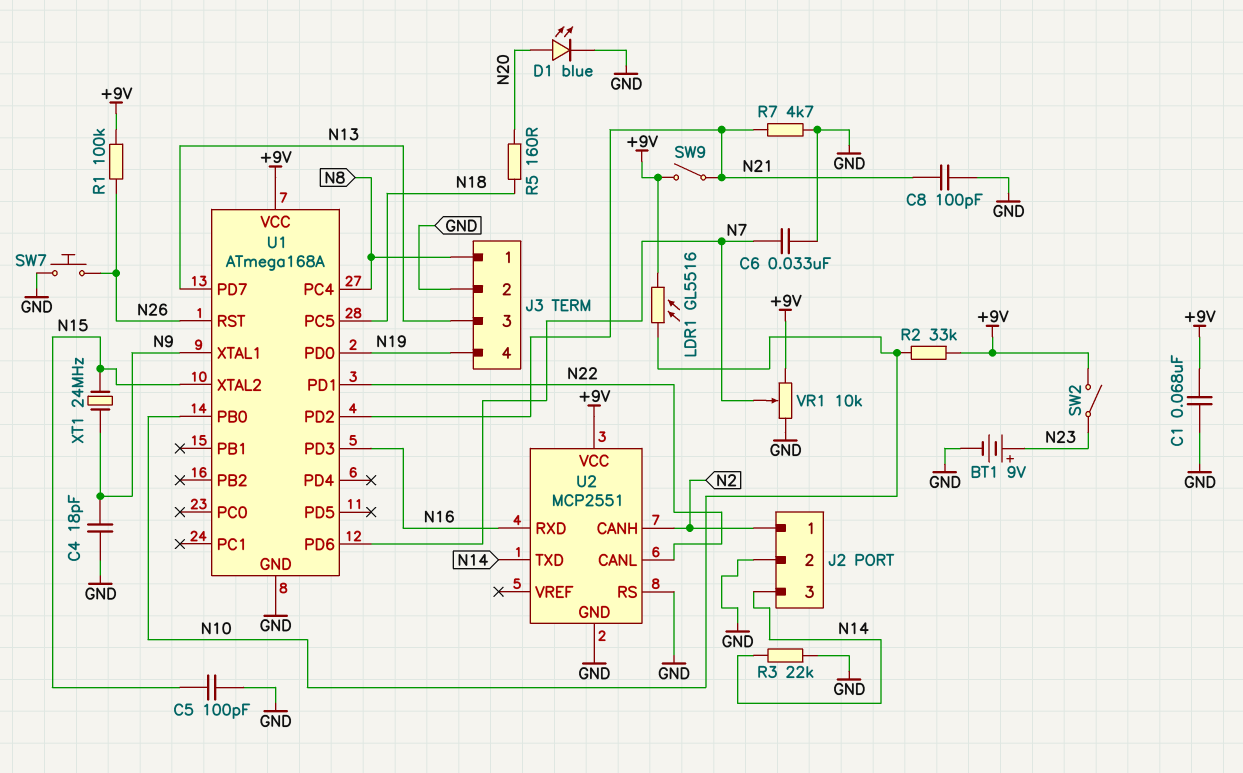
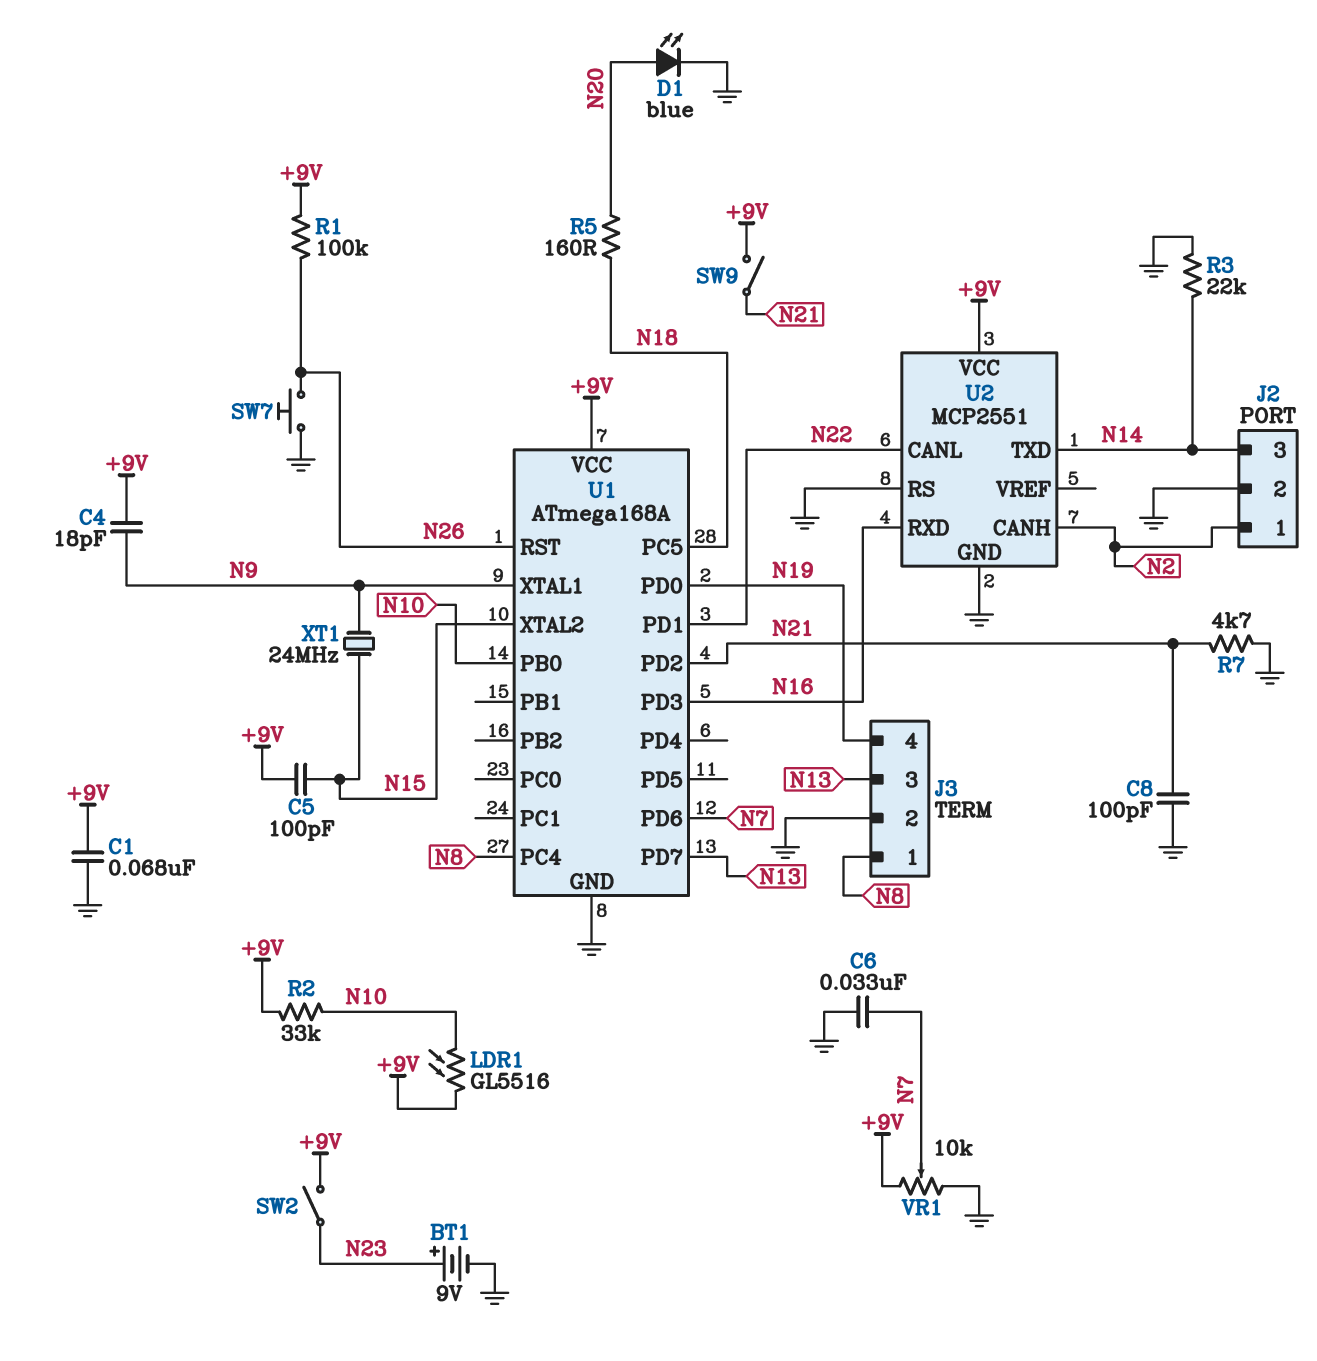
C4: 18pF (GND, N9) -> 18pF (+9V, N9)
C5: 100pF (GND, N15) -> 100pF (+9V, N15)

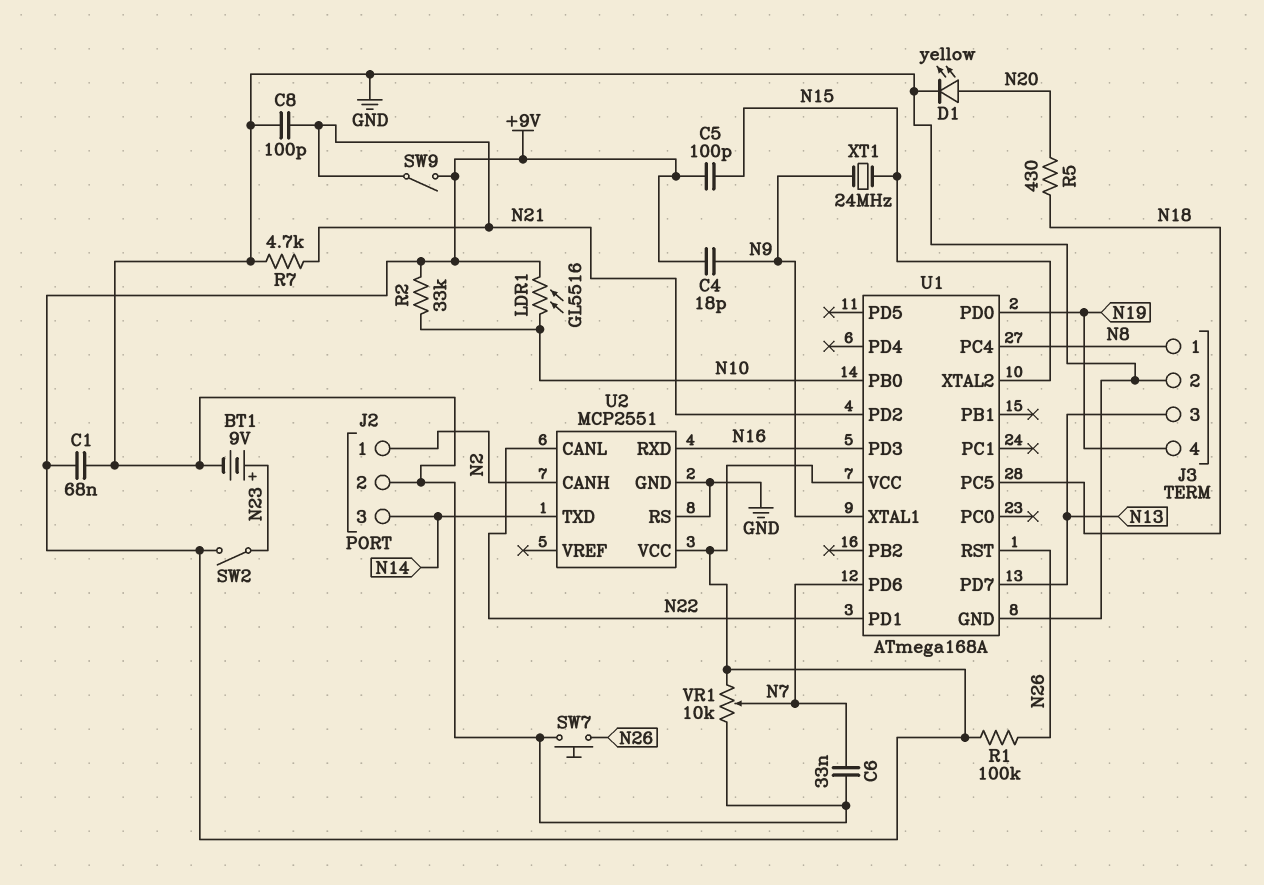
D1: LED blue (A N20, K GND) -> LED yellow (A N20, K GND)
R3: 22k (GND, N14) -> none
R5: 160 (N18, N20) -> 430 (N18, N20)

